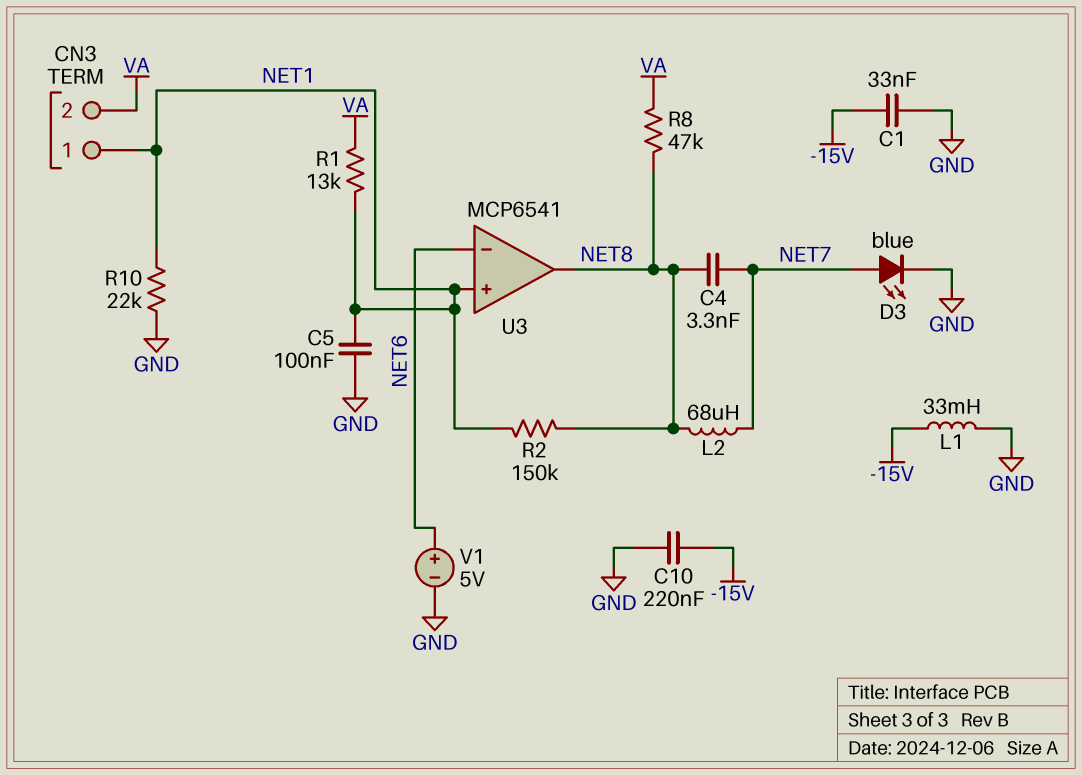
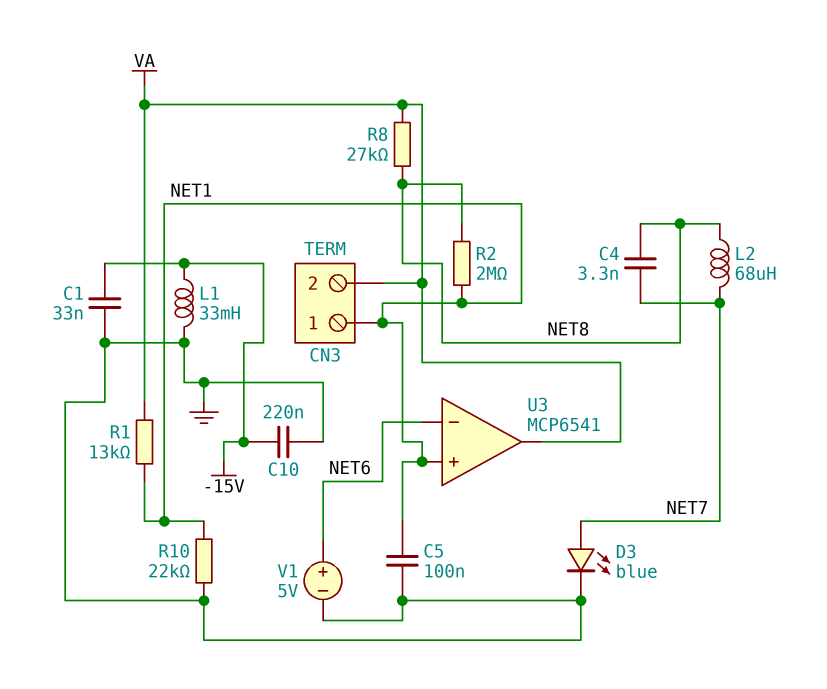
R2: 150k (NET1, NET8) -> 2M (NET1, NET8)
R8: 47k (NET8, VA) -> 27k (NET8, VA)
U3 pin out: NET8 -> VA

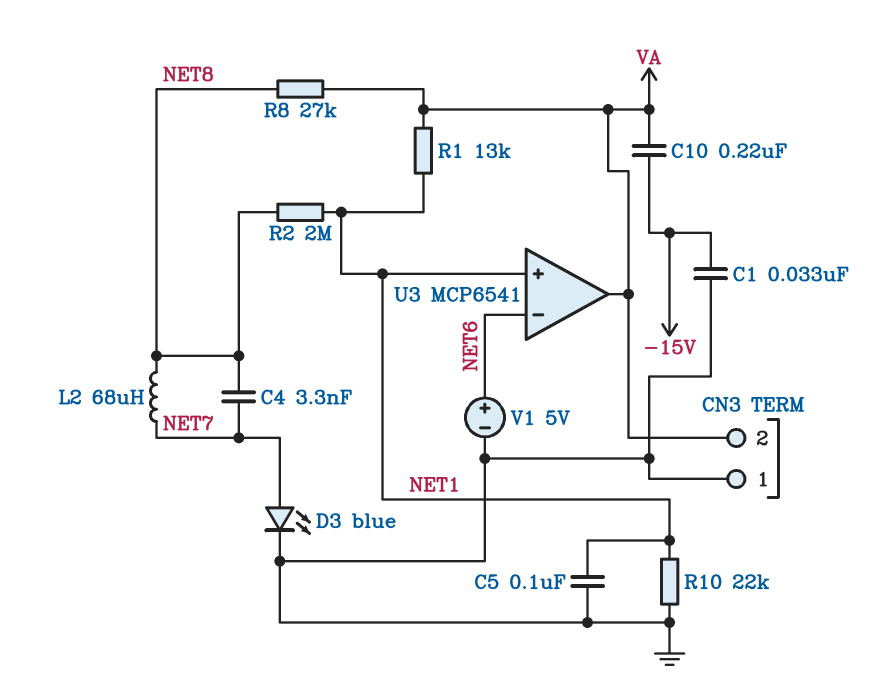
C10: 220nF (-15V, GND) -> 220nF (-15V, VA)
CN3 pin 1: NET1 -> GND
L1: 33mH (-15V, GND) -> none

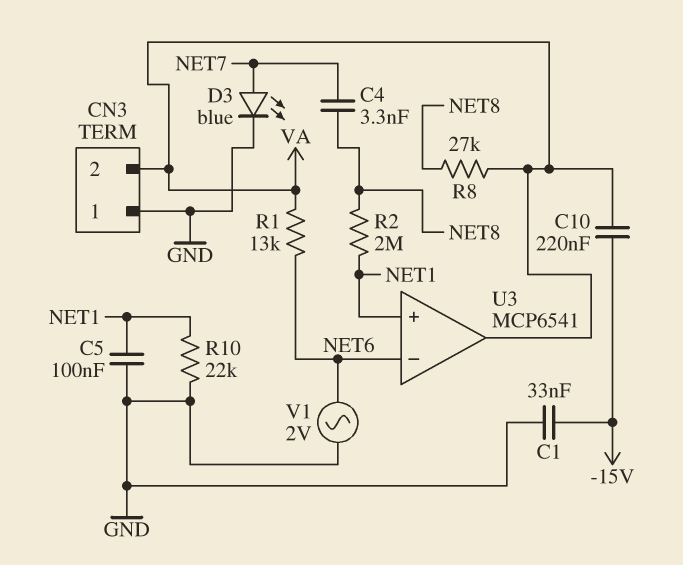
L2: 68uH (NET7, NET8) -> none
R1: 13k (NET1, VA) -> 13k (NET6, VA)
V1: 5V (plus NET6, minus GND) -> AC 2V (GND, NET6)

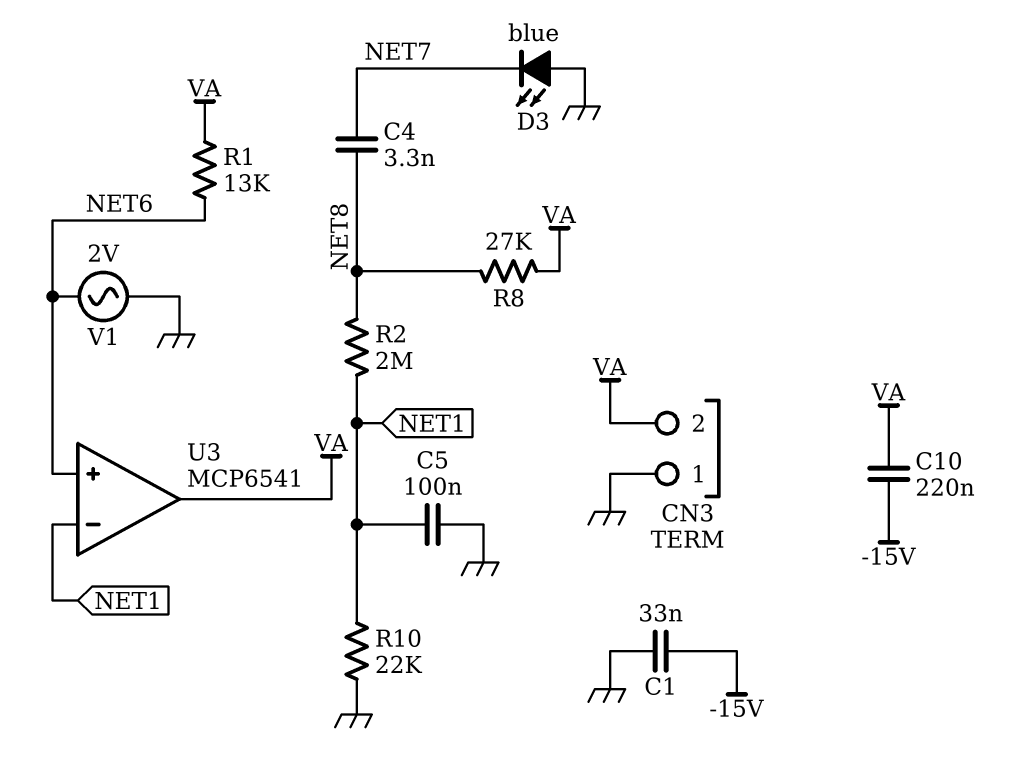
D3: LED blue (A NET7, K GND) -> LED blue (A GND, K NET7)
U3 pin in+: NET1 -> NET6
U3 pin in-: NET6 -> NET1

